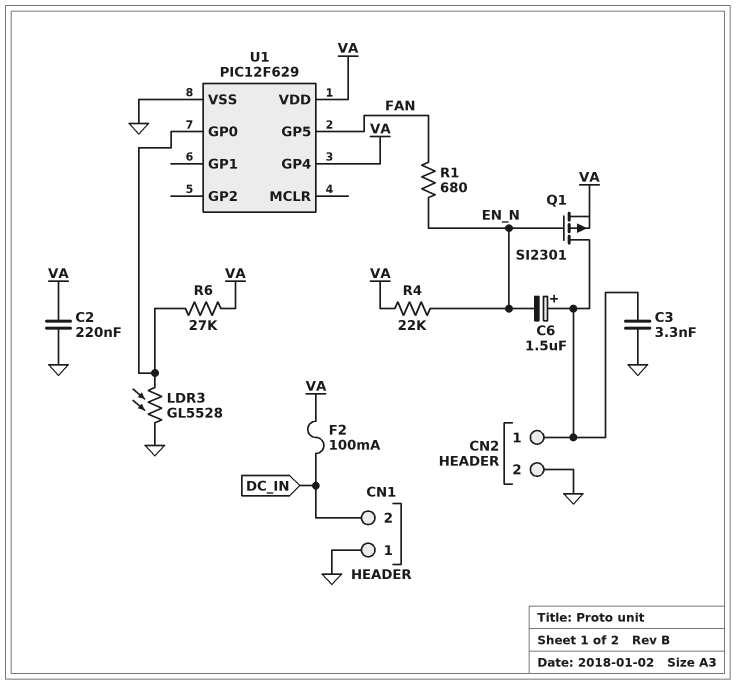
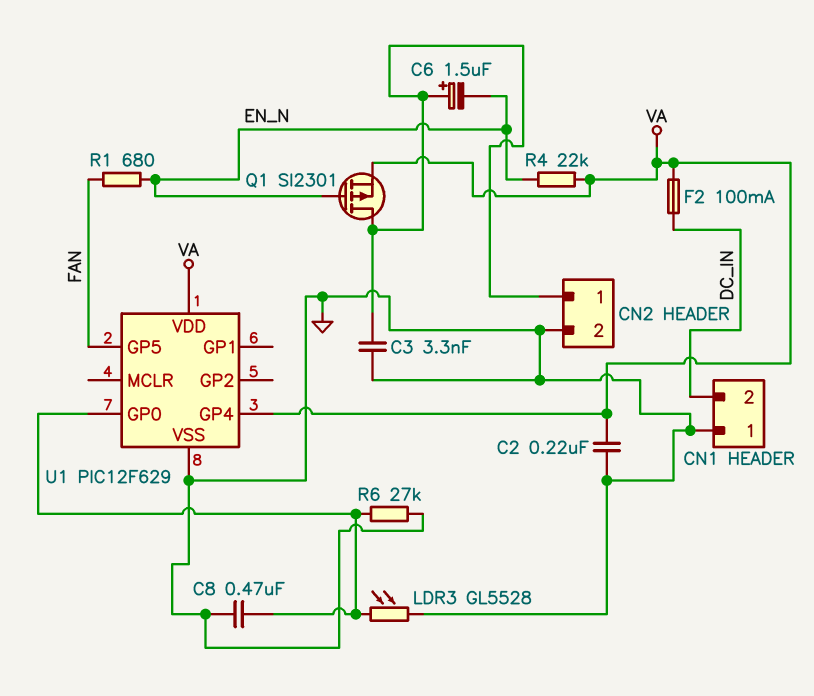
C8: none -> 470nF (GND, U1/GP0)
R6: 27k (U1/GP0, VA) -> 27k (GND, U1/GP0)

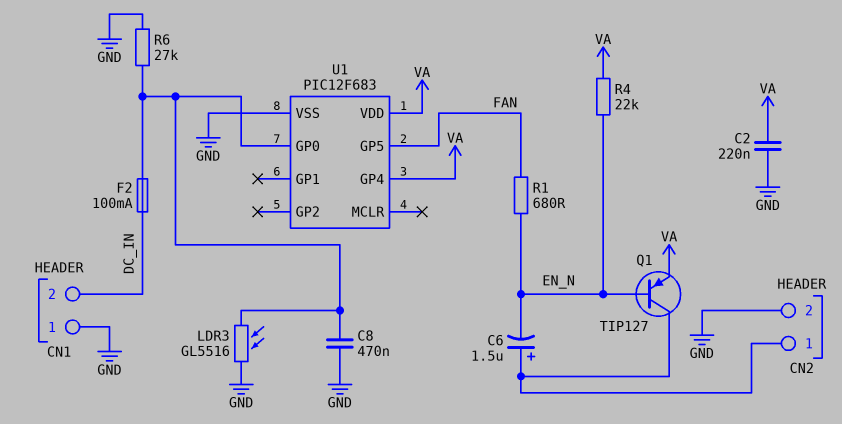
C3: 3.3nF (CN2/1, GND) -> none
F2: 100mA (DC_IN, VA) -> 100mA (DC_IN, U1/GP0)
LDR3: GL5528 (GND, U1/GP0) -> GL5516 (GND, U1/GP0)
Q1: PMOS SI2301 (G EN_N, D CN2/1, S VA) -> PNP TIP127 (B EN_N, C CN2/1, E VA)
U1: PIC12F629 -> PIC12F683

